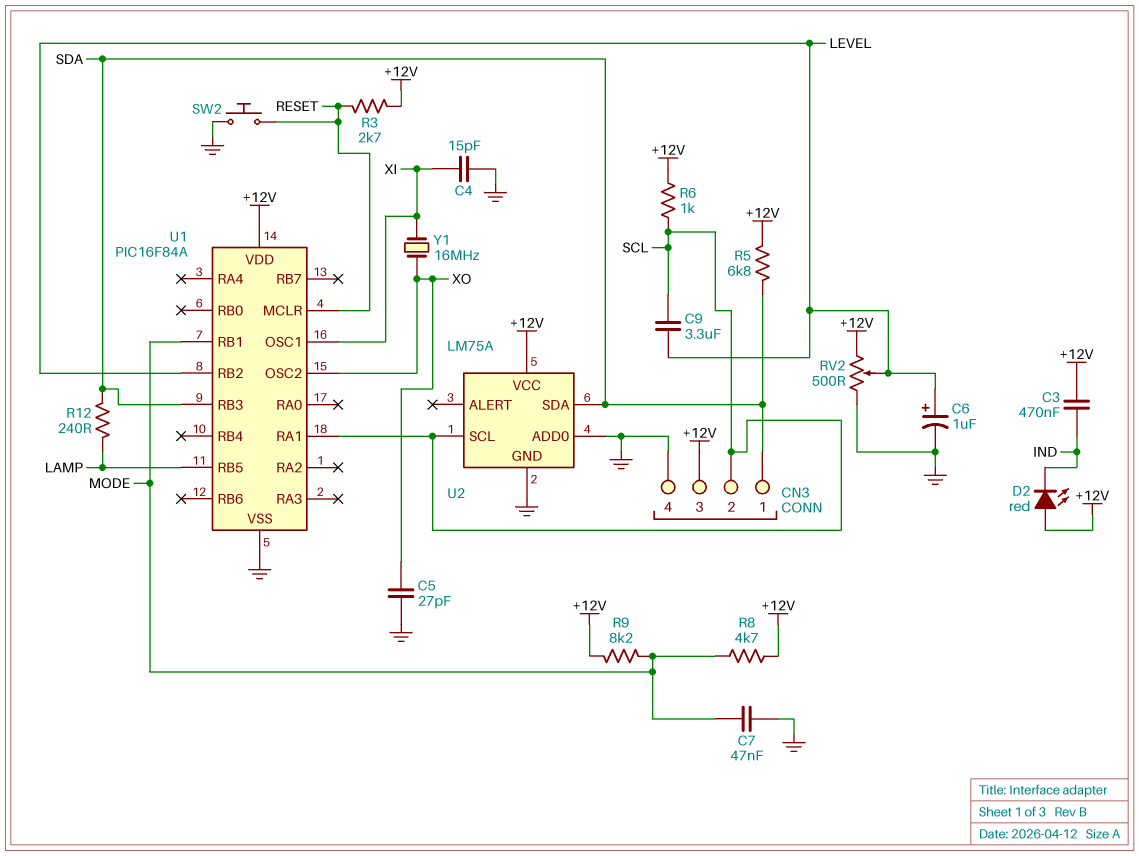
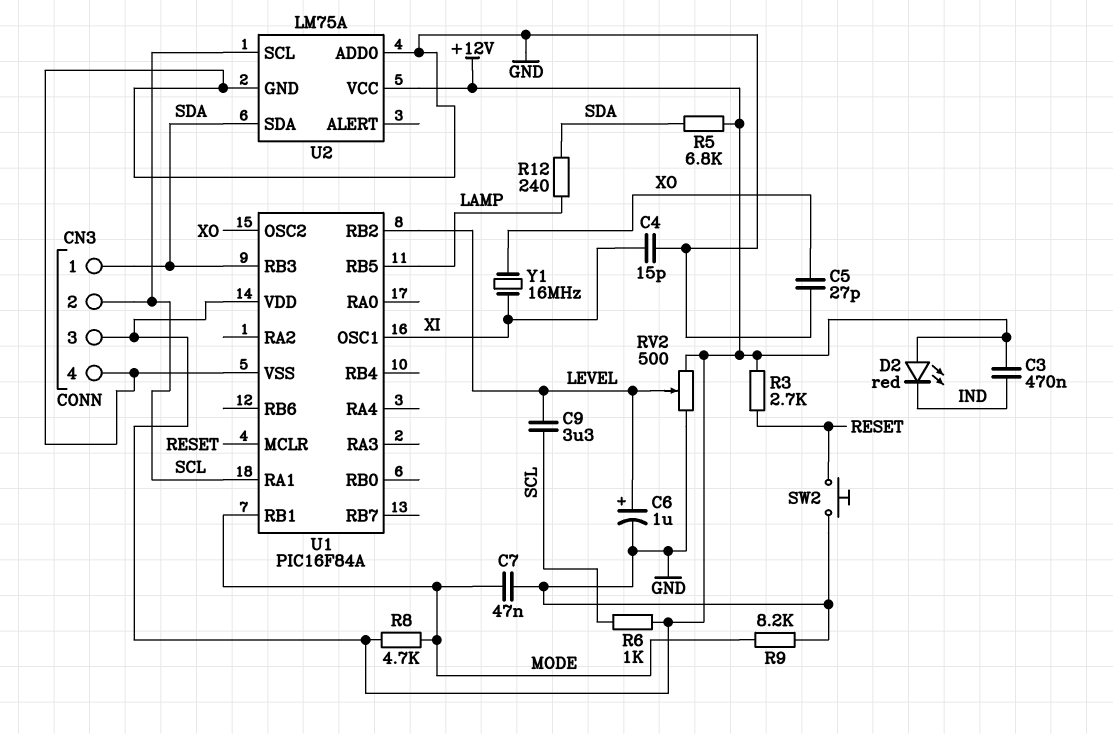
R9: 8.2k (+12V, MODE) -> 8.2k (GND, MODE)

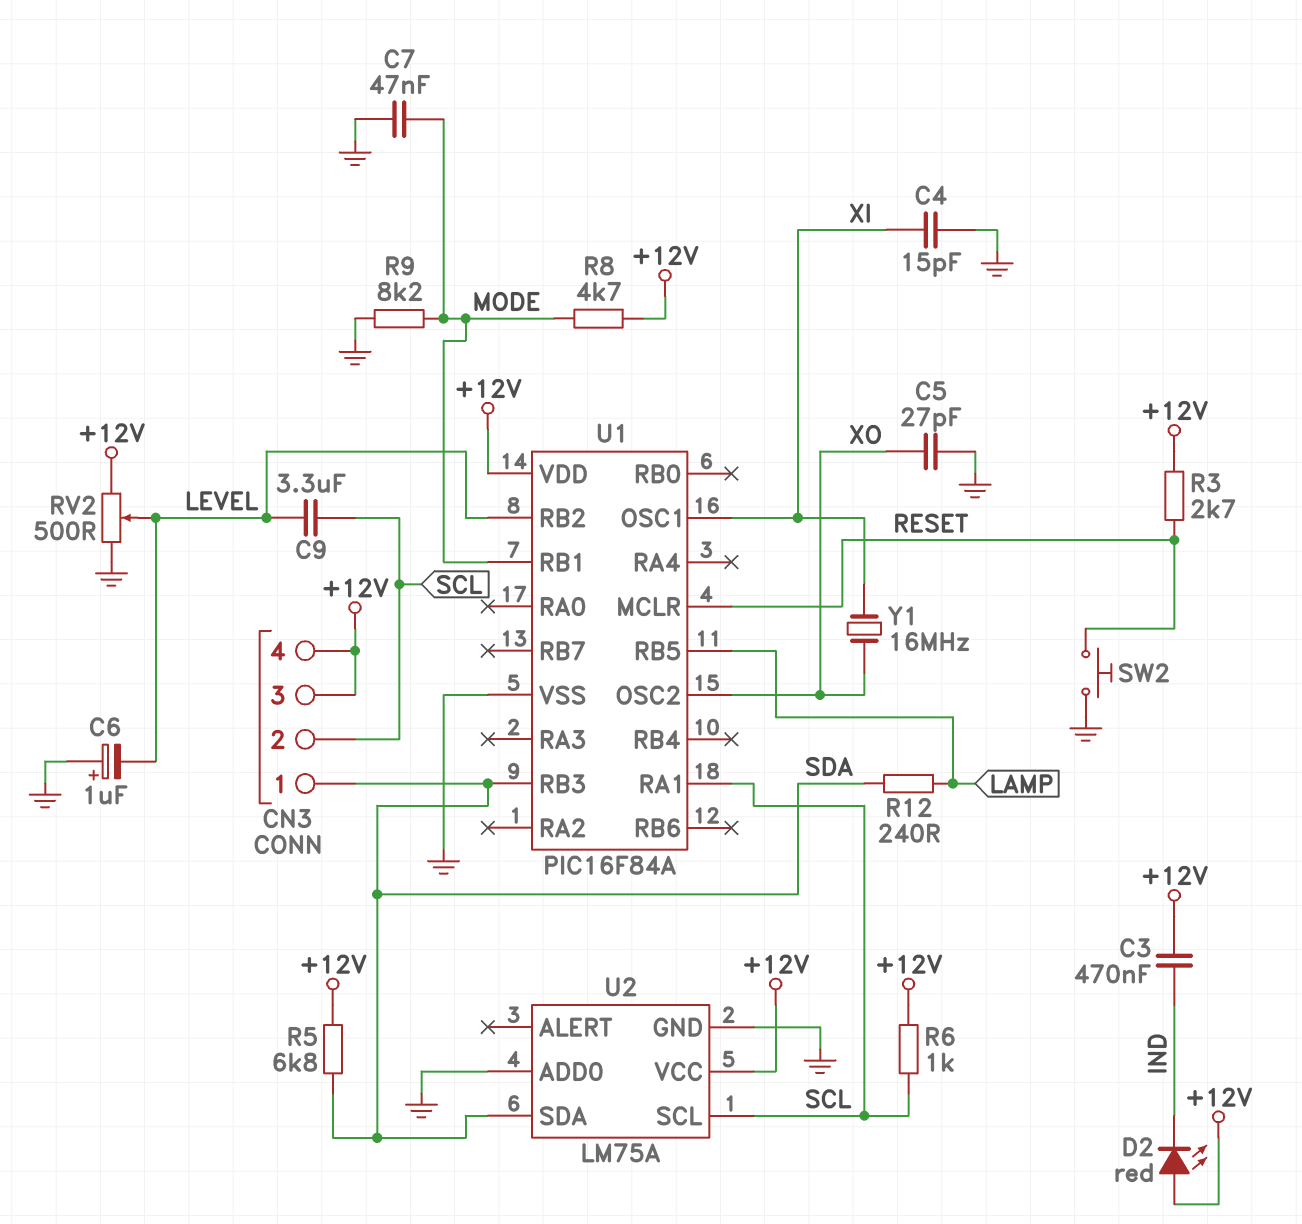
C6: 1uF (plus LEVEL, minus GND) -> 1uF (plus GND, minus LEVEL)
CN3 pin 4: GND -> +12V

